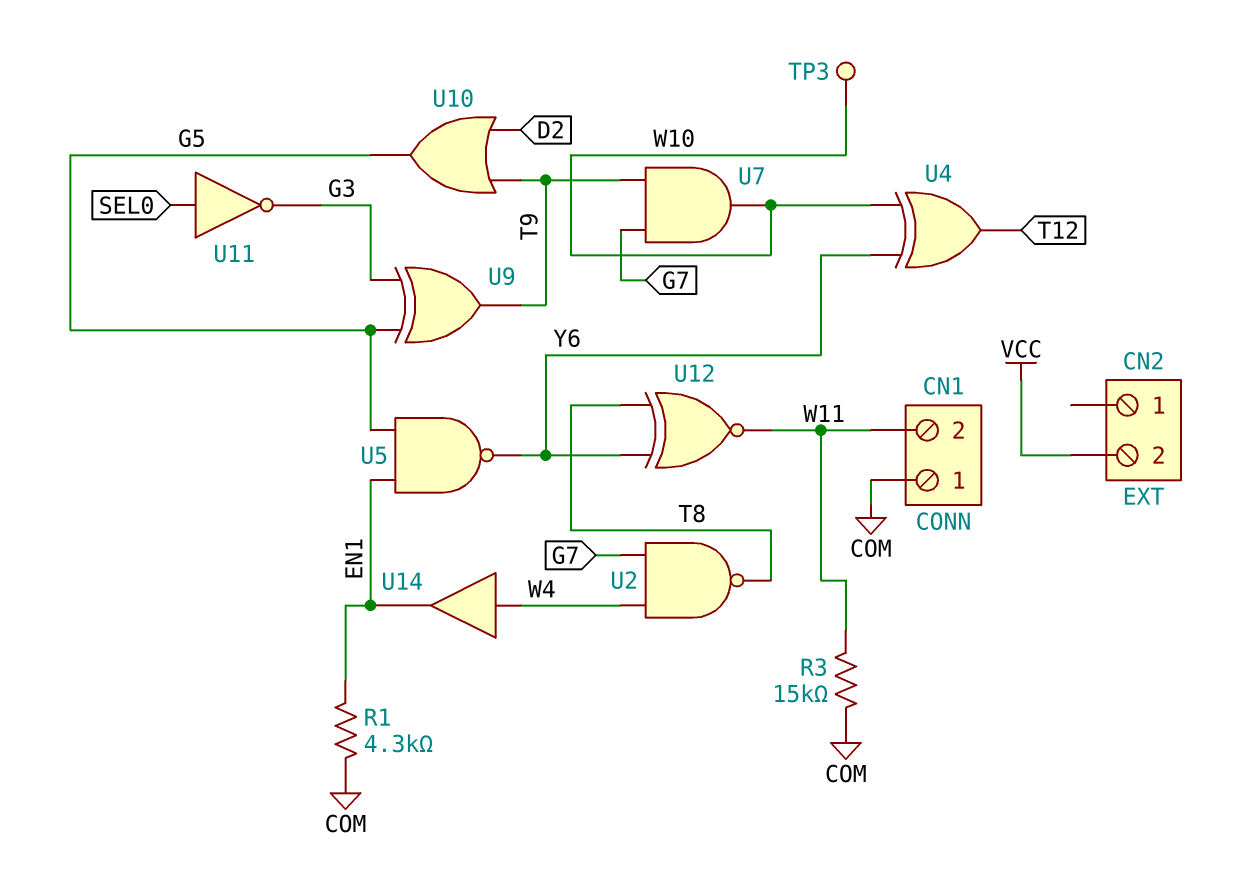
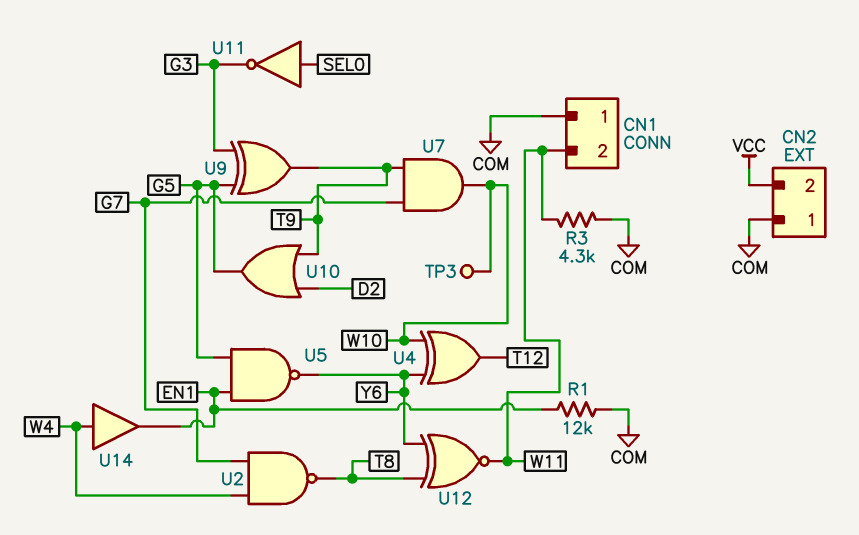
CN2 pin 1: none -> COM
R1: 4.3k (COM, EN1) -> 12k (COM, EN1)
R3: 15k (COM, W11) -> 4.3k (COM, W11)

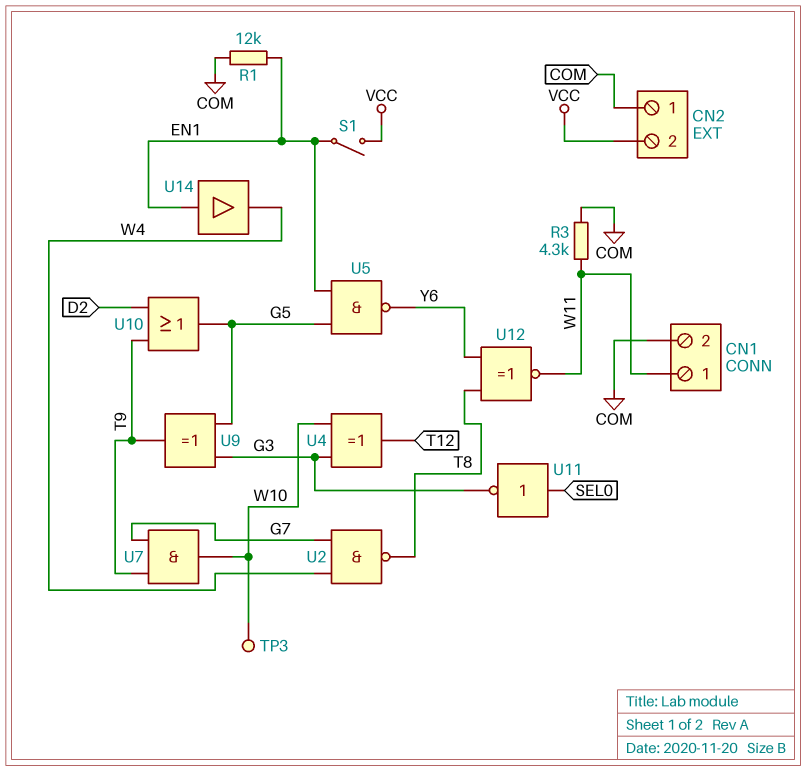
CN1 pin 1: COM -> W11
CN1 pin 2: W11 -> COM
S1: none -> switch (EN1, VCC)
U4: XOR (in W10, in Y6, out T12) -> XOR (in G3, in W10, out T12)
U14: buffer (in W4, out EN1) -> buffer (in EN1, out W4)

